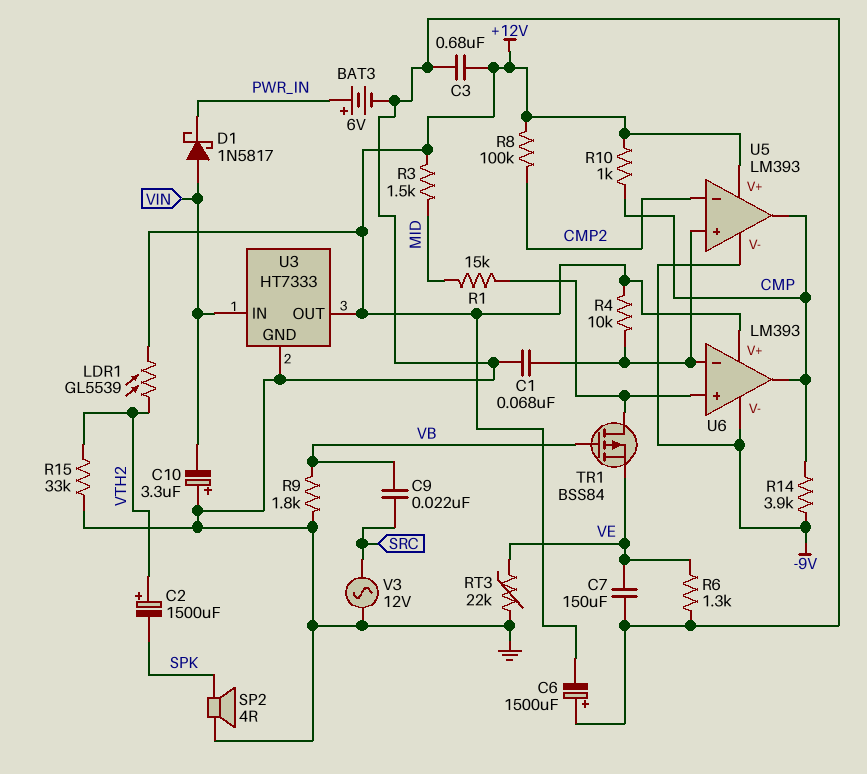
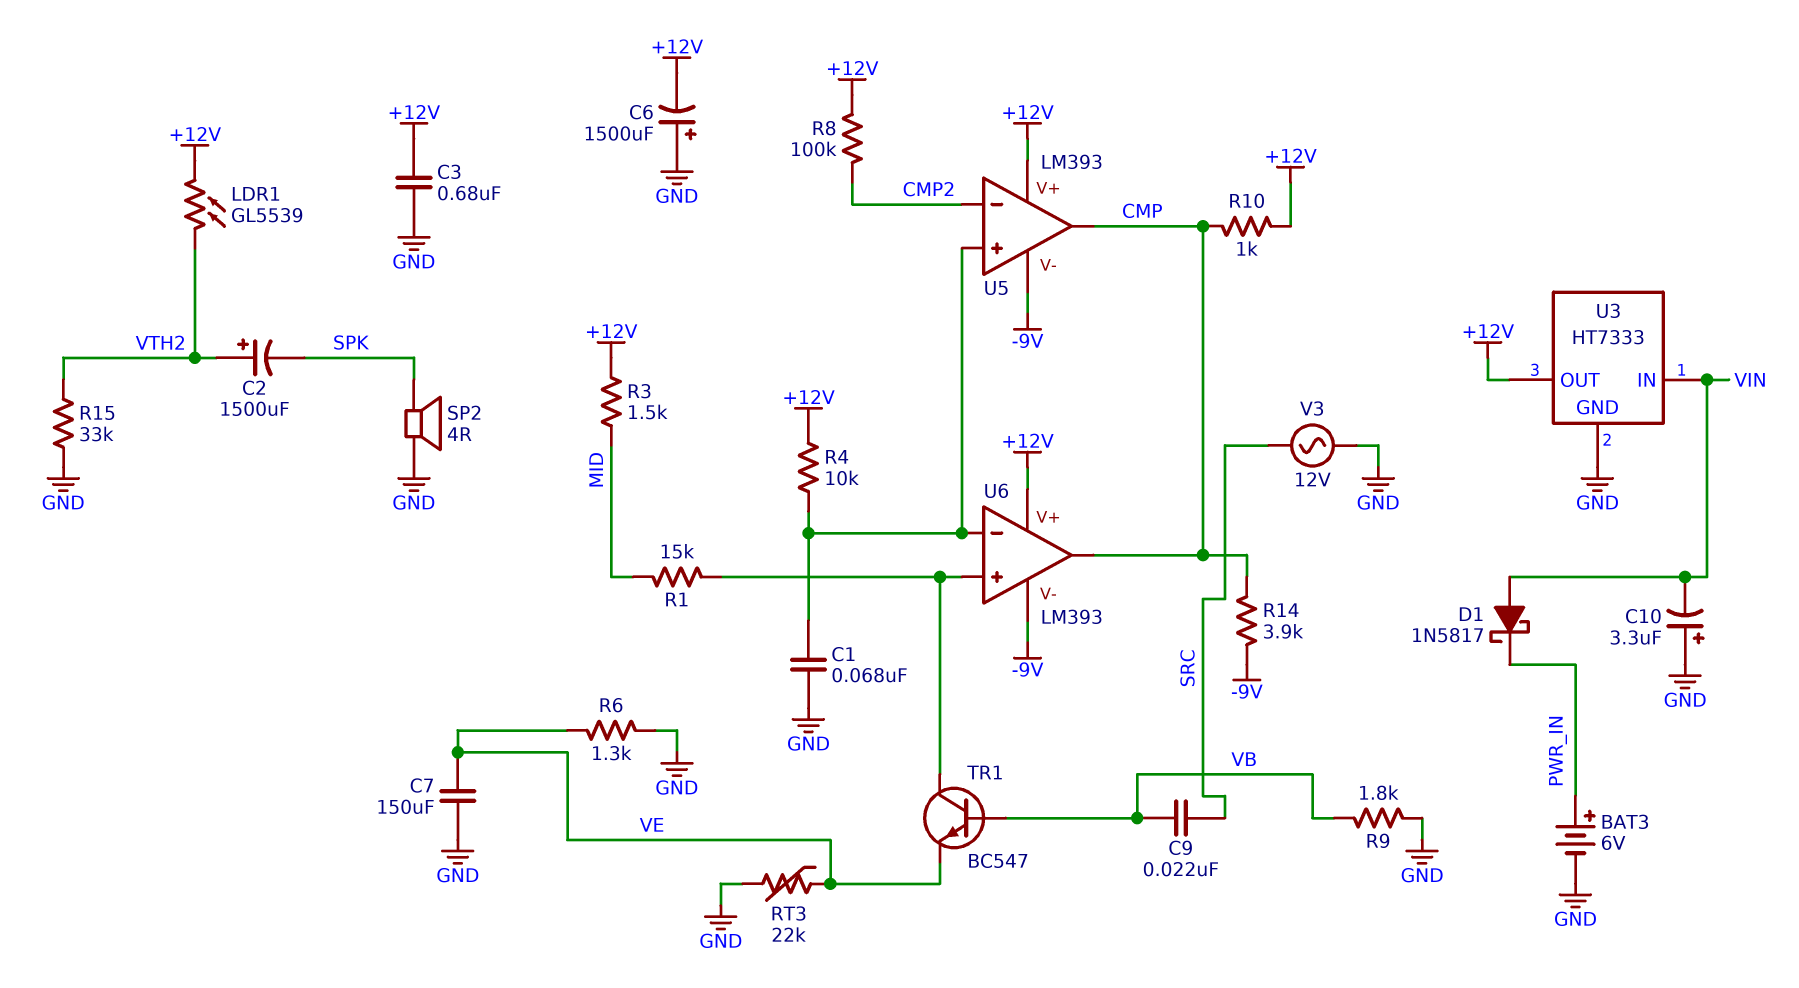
TR1: PMOS BSS84 (G VB, D U6/in+, S VE) -> NPN BC547 (B VB, C U6/in+, E VE)

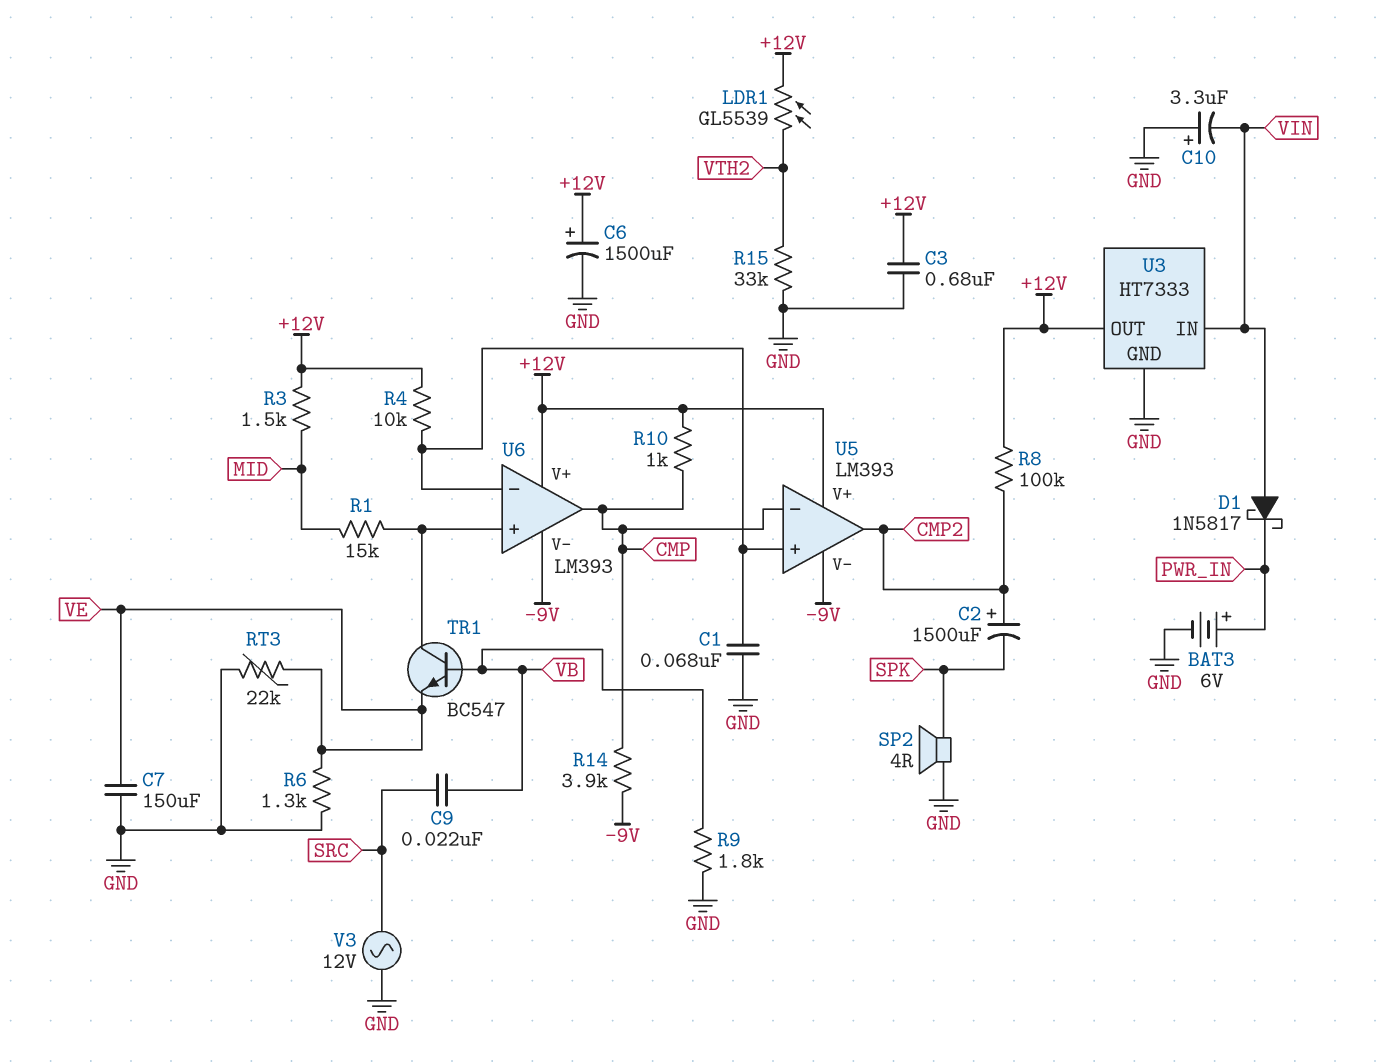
C2: 1500uF (plus VTH2, minus SPK) -> 1500uF (plus CMP2, minus SPK)
C6: 1500uF (plus GND, minus +12V) -> 1500uF (plus +12V, minus GND)
U5 pin in-: CMP2 -> CMP
U5 pin out: CMP -> CMP2

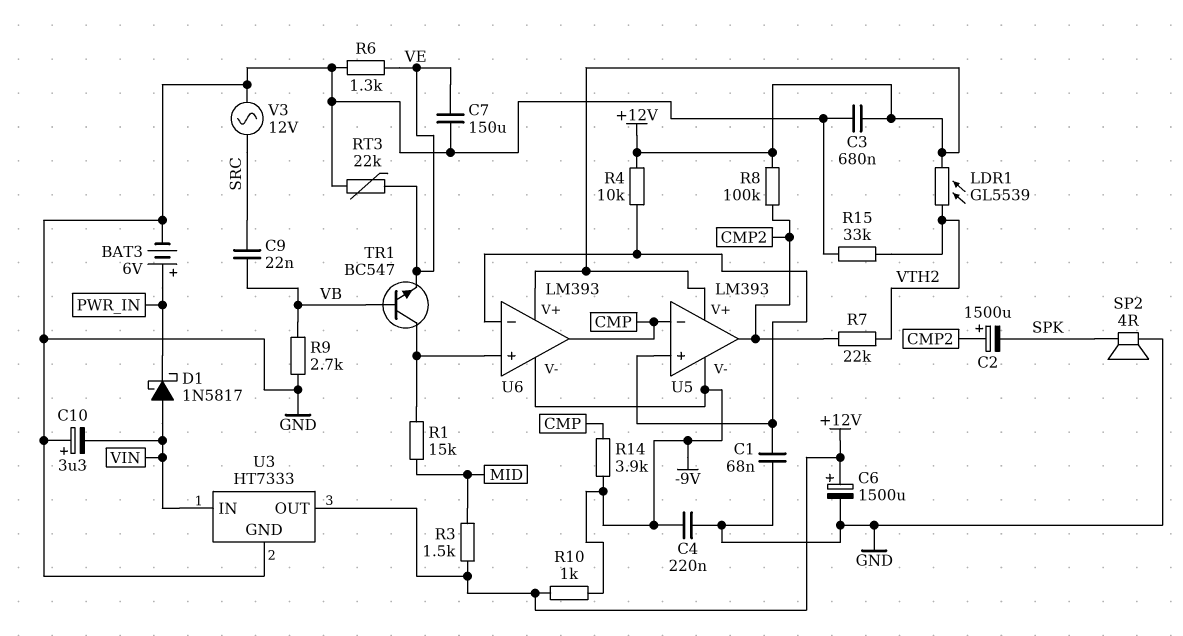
C4: none -> 220nF (-9V, GND)
R7: none -> 22k (CMP2, VTH2)
R9: 1.8k (GND, VB) -> 2.7k (GND, VB)
R10: 1k (+12V, CMP) -> 1k (+12V, -9V)

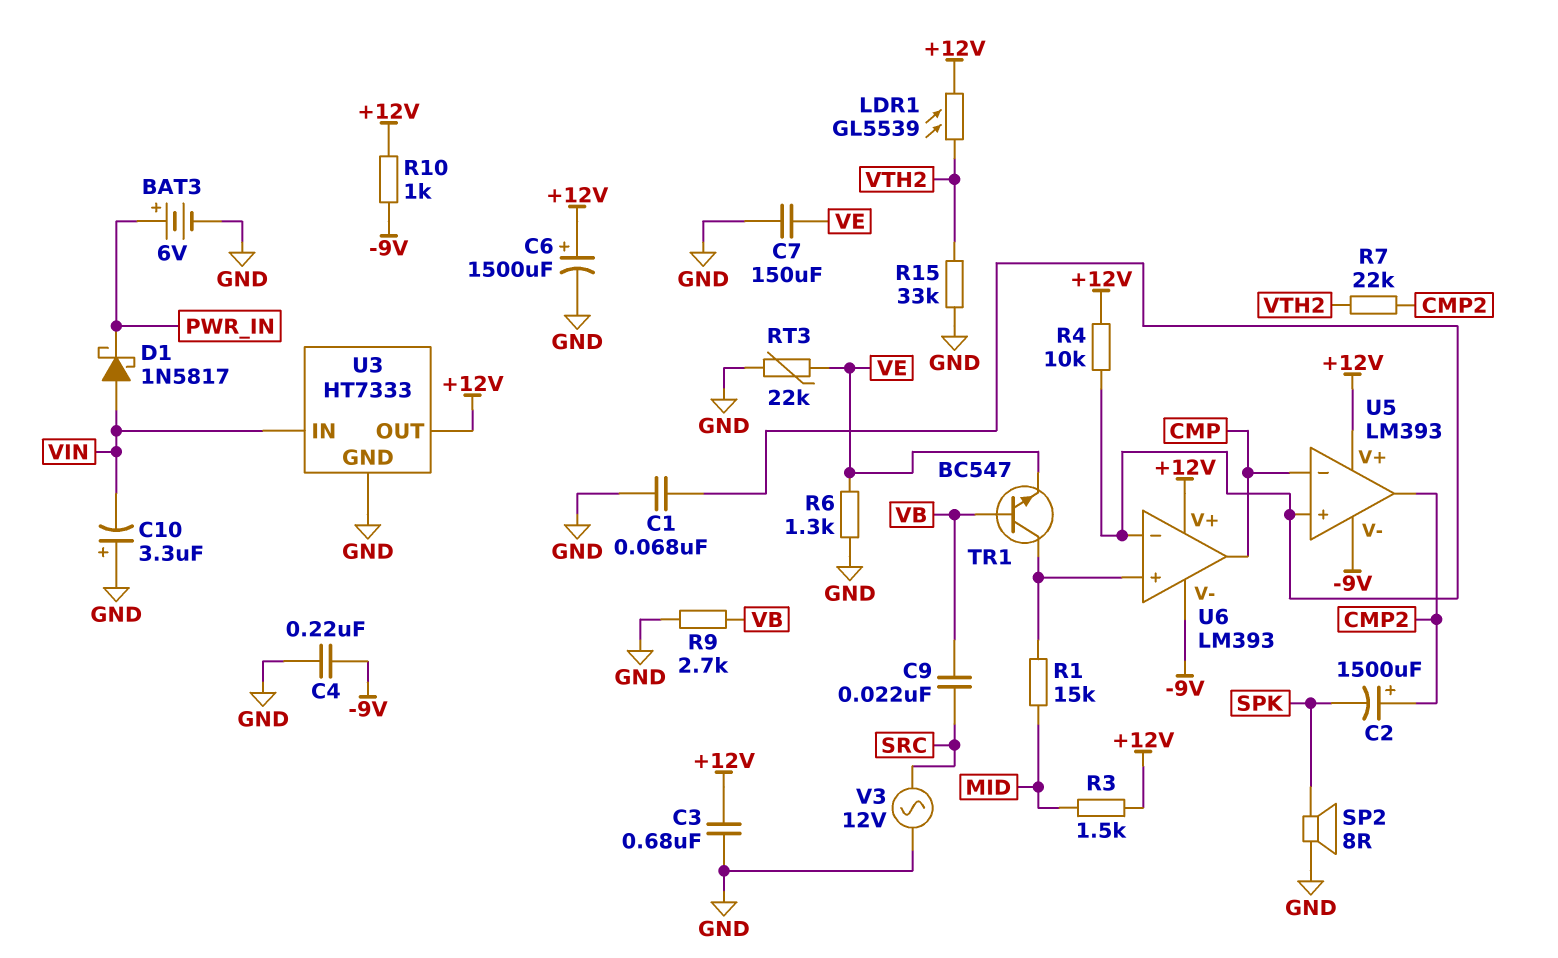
R8: 100k (+12V, CMP2) -> none
R14: 3.9k (-9V, CMP) -> none
SP2: speaker 4R (GND, SPK) -> speaker 8R (GND, SPK)

